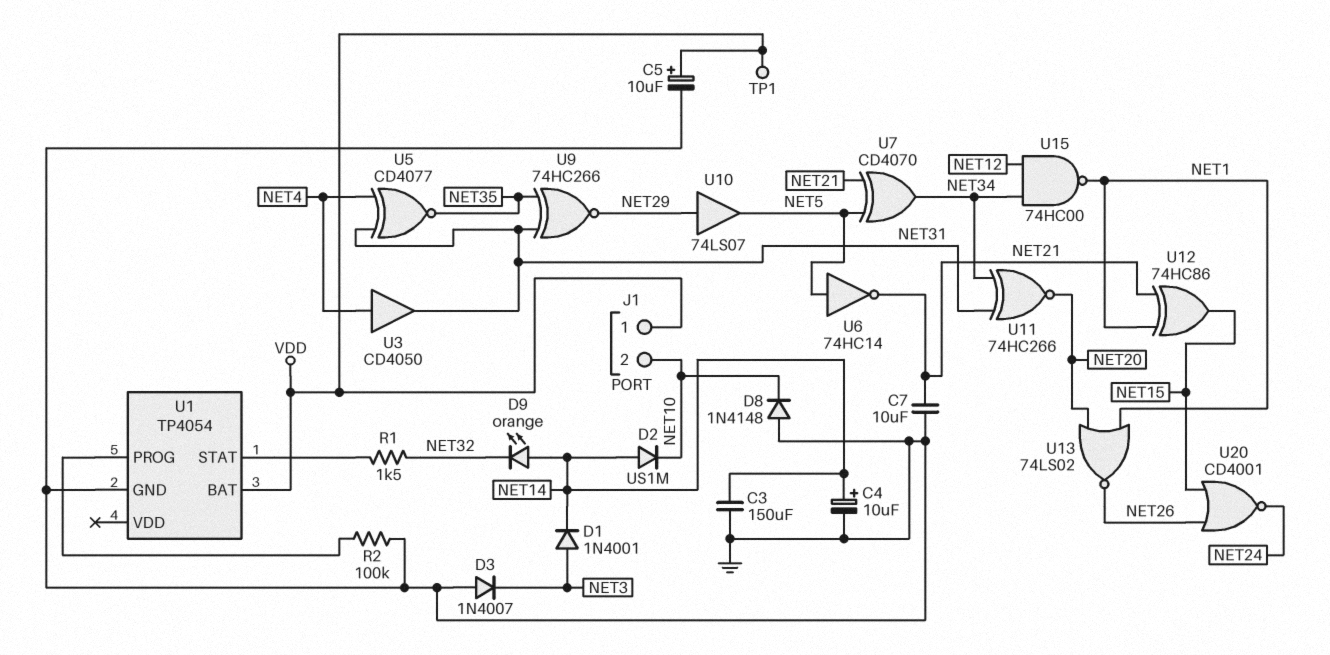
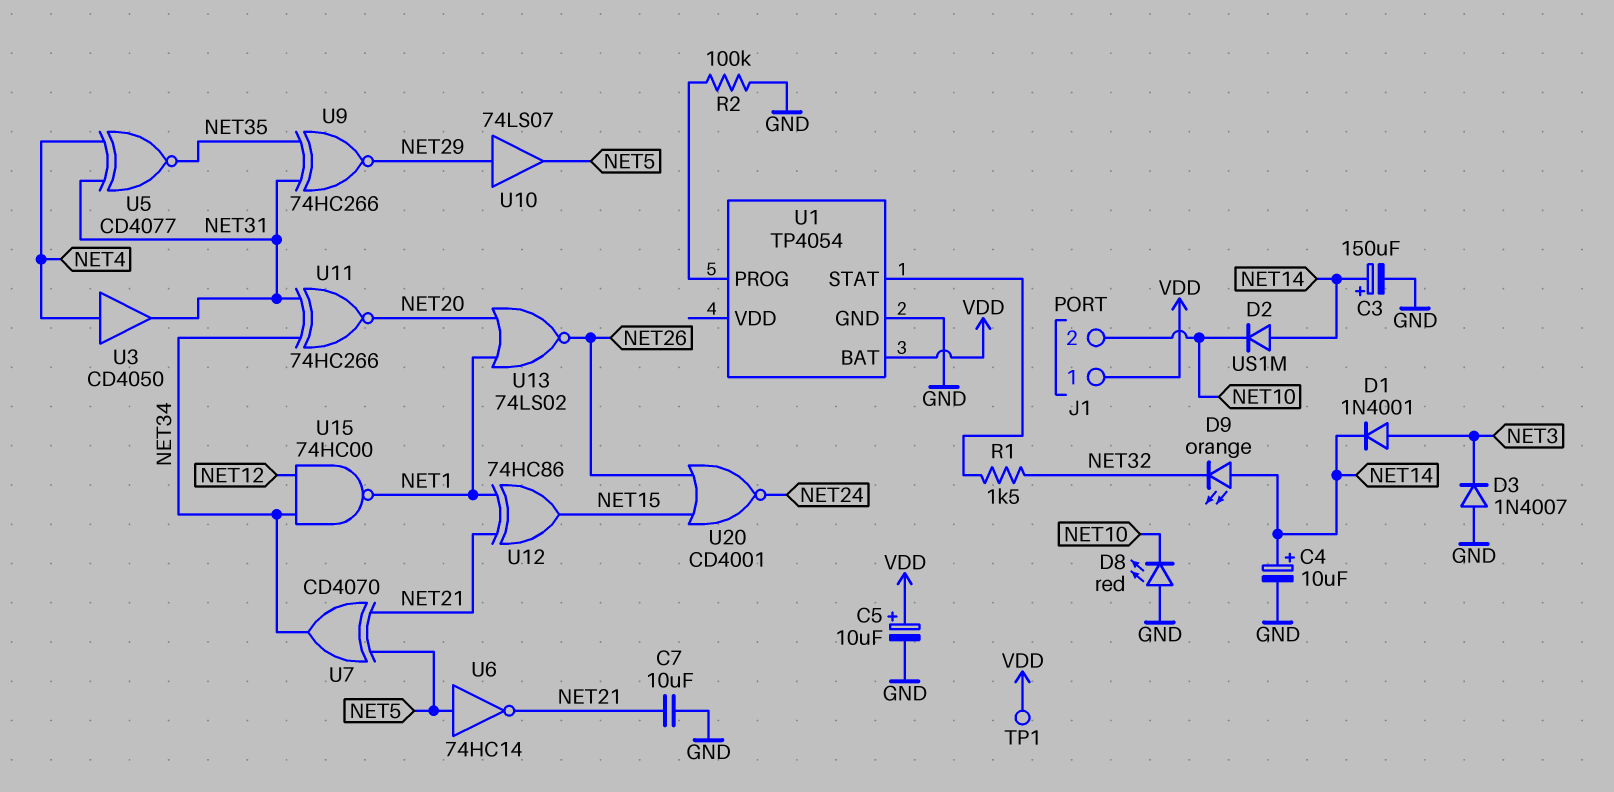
C3: 150uF (GND, NET14) -> 150uF (plus NET14, minus GND)
D8: diode 1N4148 (A GND, K NET10) -> LED red (A GND, K NET10)

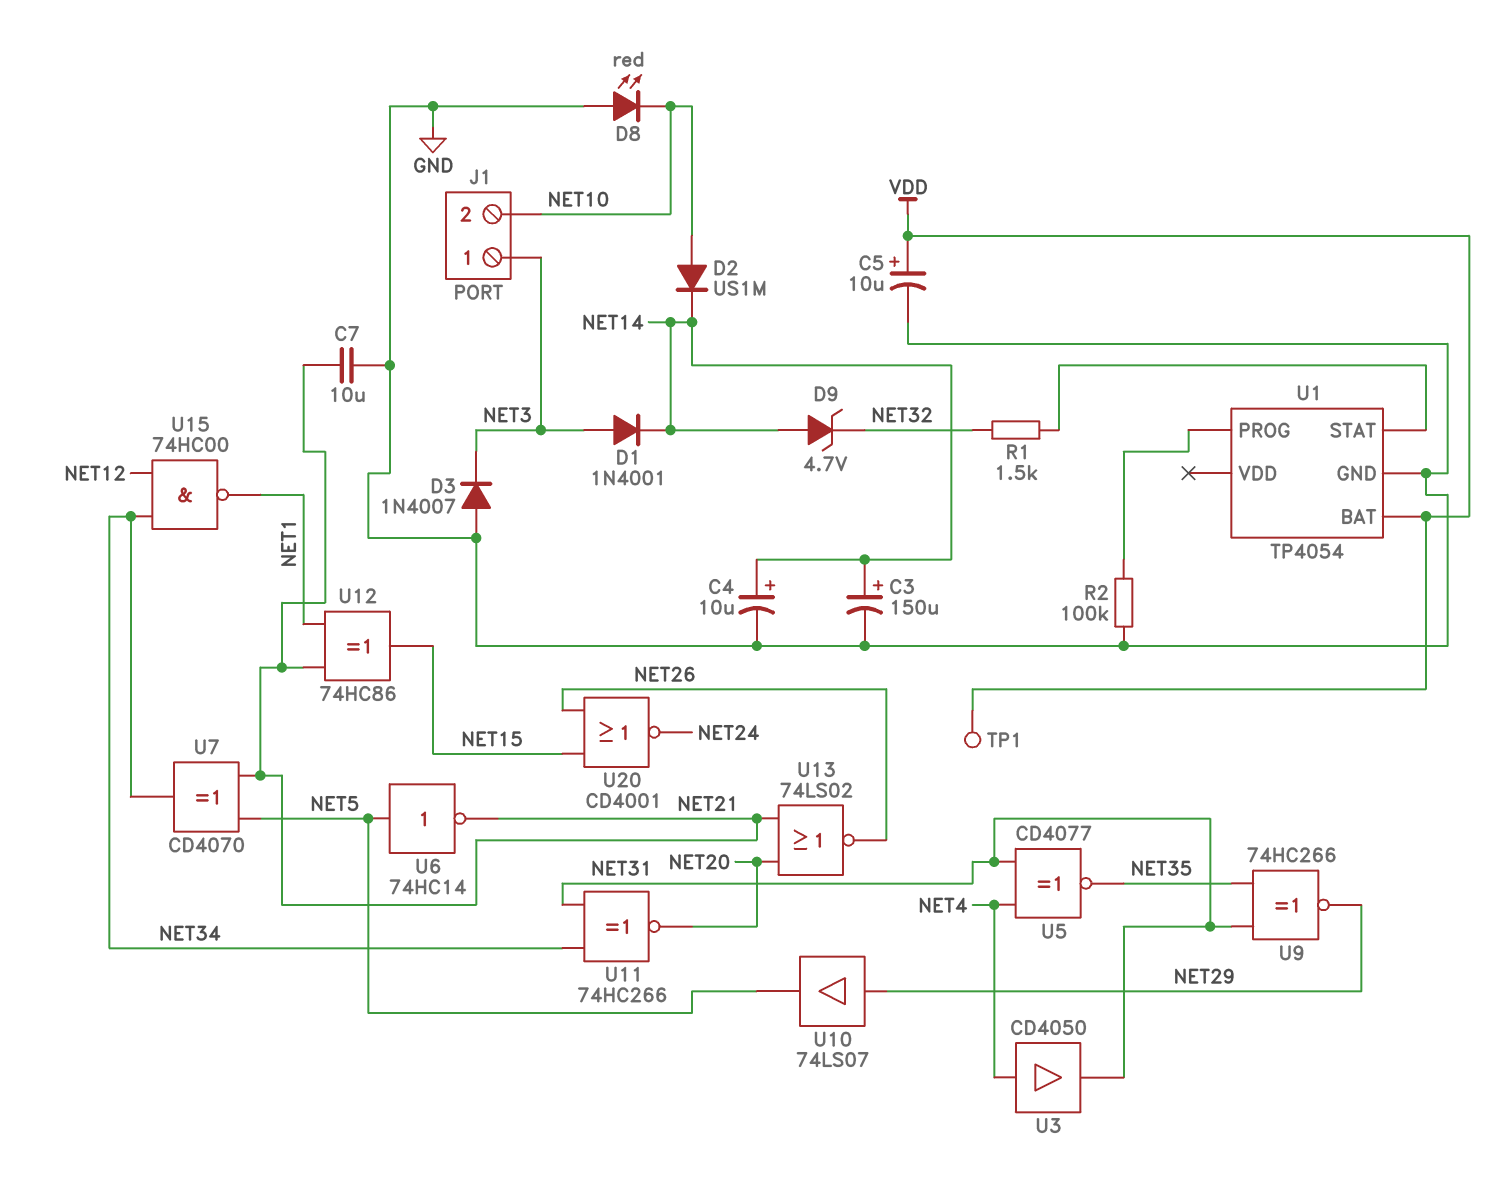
D2: diode US1M (A NET14, K NET10) -> diode US1M (A NET10, K NET14)
D9: LED orange (A NET14, K NET32) -> zener 4.7V (A NET14, K NET32)
J1 pin 1: VDD -> NET3
U13: NOR 74LS02 (in NET1, in NET20, out NET26) -> NOR 74LS02 (in NET20, in NET21, out NET26)

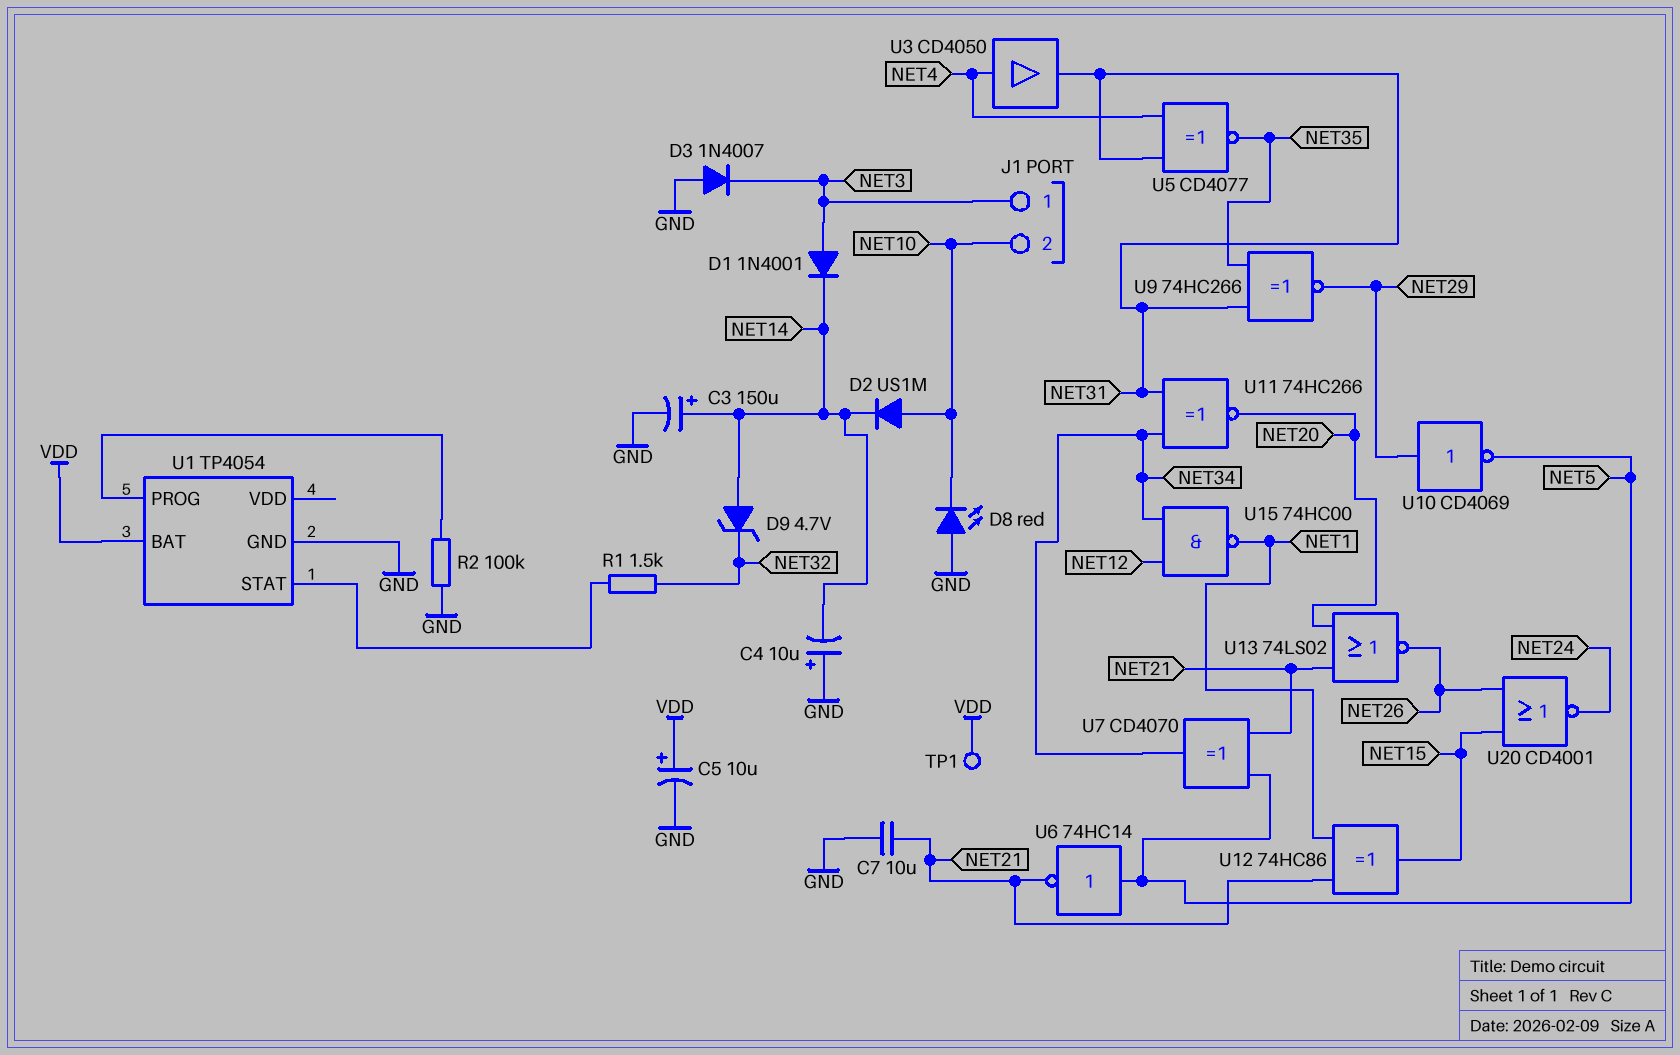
C4: 10uF (plus NET14, minus GND) -> 10uF (plus GND, minus NET14)
U10: buffer 74LS07 (in NET29, out NET5) -> NOT CD4069 (in NET29, out NET5)

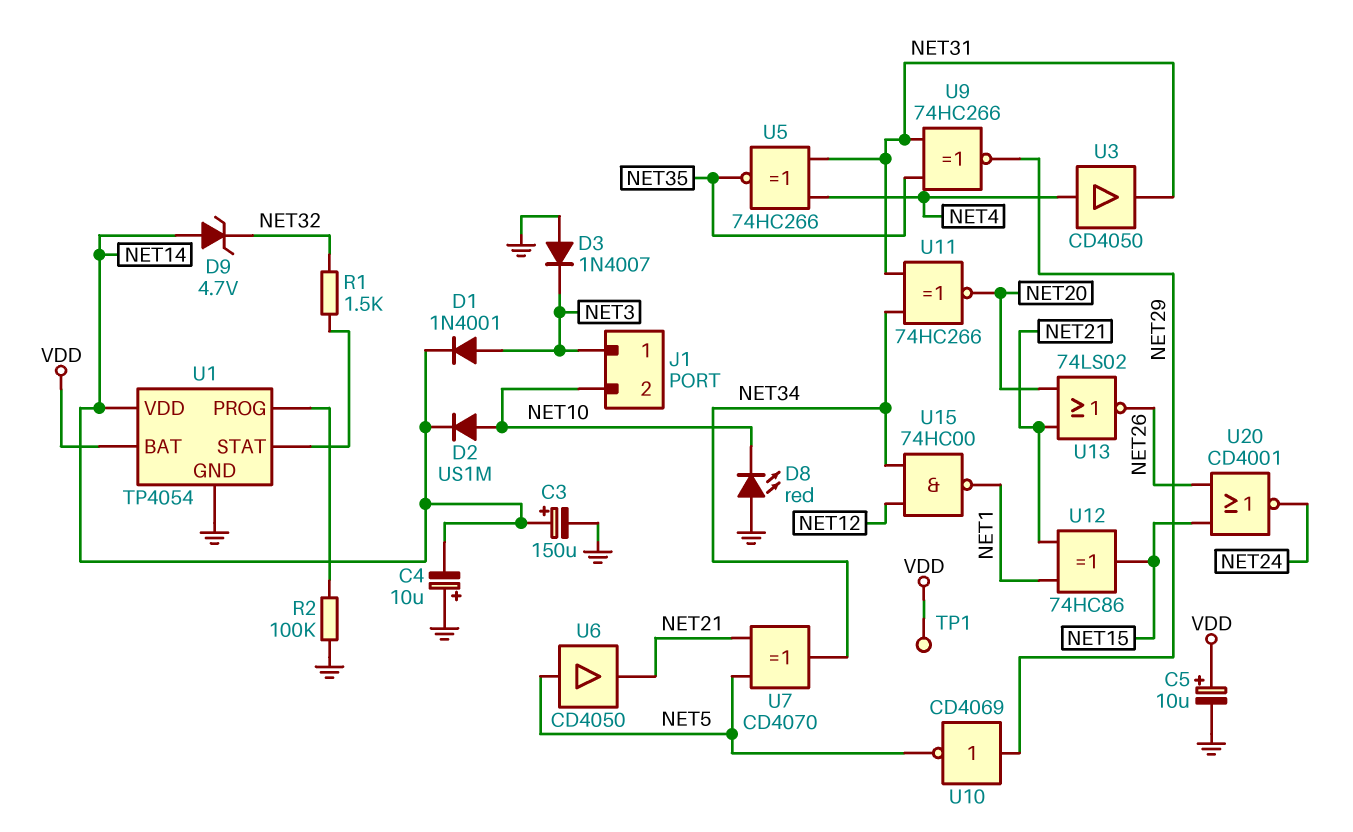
C7: 10uF (GND, NET21) -> none
U1 pin VDD: none -> NET14
U5: XNOR CD4077 (in NET4, in NET31, out NET35) -> XNOR 74HC266 (in NET4, in NET31, out NET35)
U6: NOT 74HC14 (in NET5, out NET21) -> buffer CD4050 (in NET5, out NET21)

